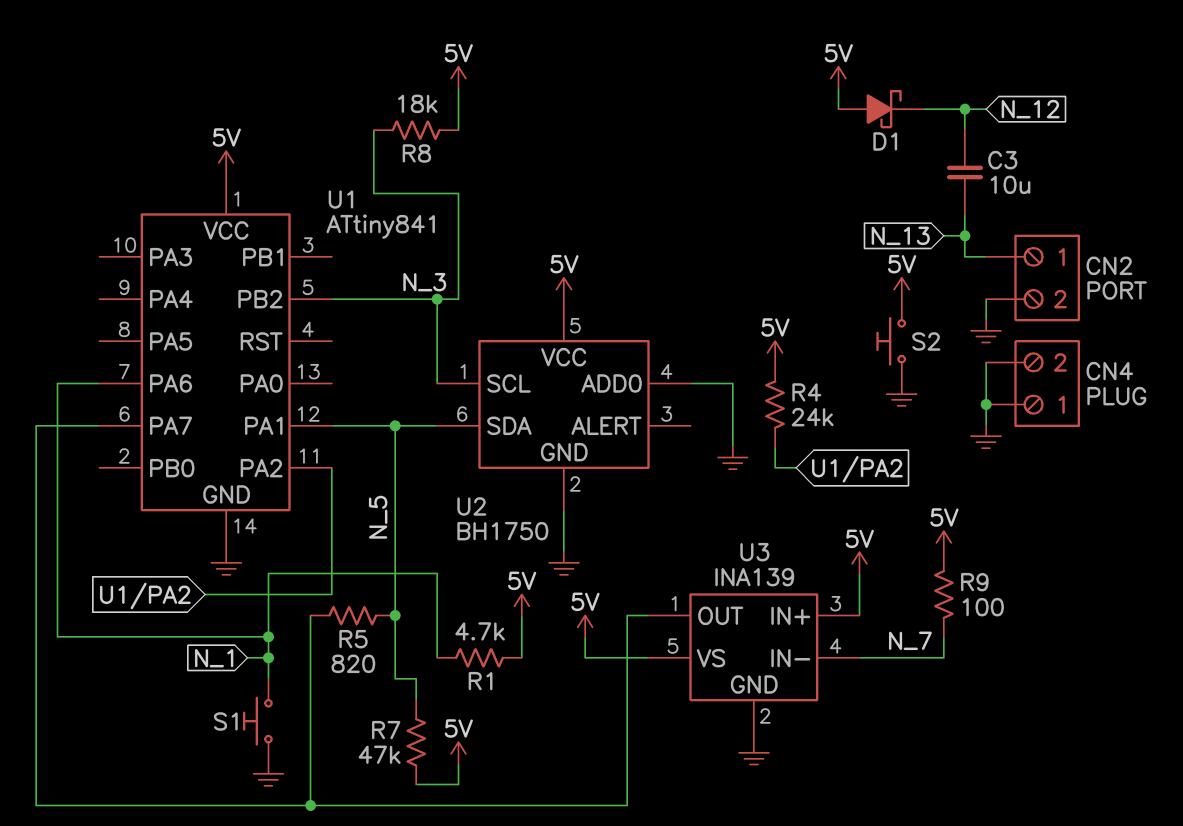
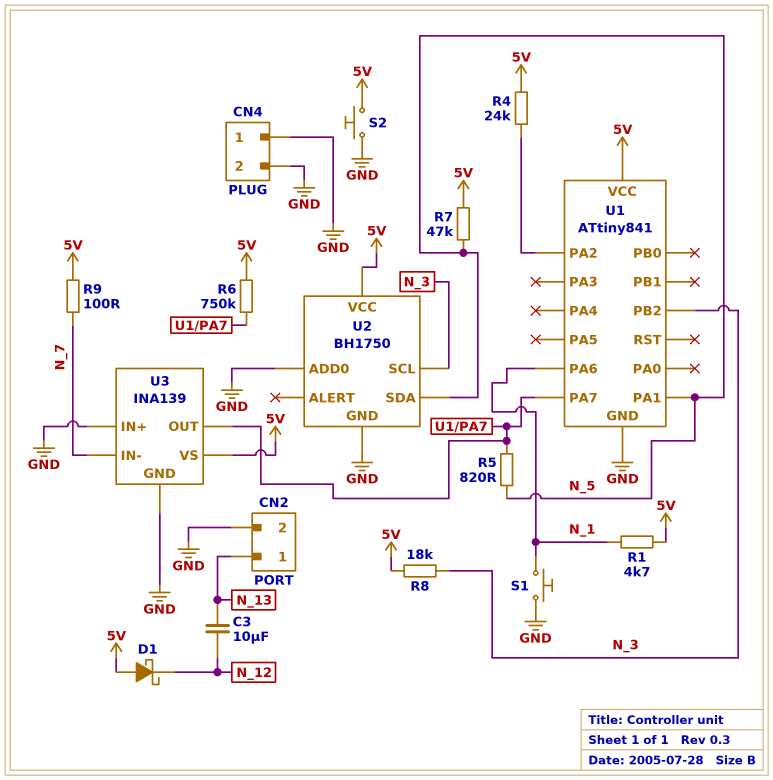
R6: none -> 750k (5V, U1/PA7)
U3 pin IN+: 5V -> GND

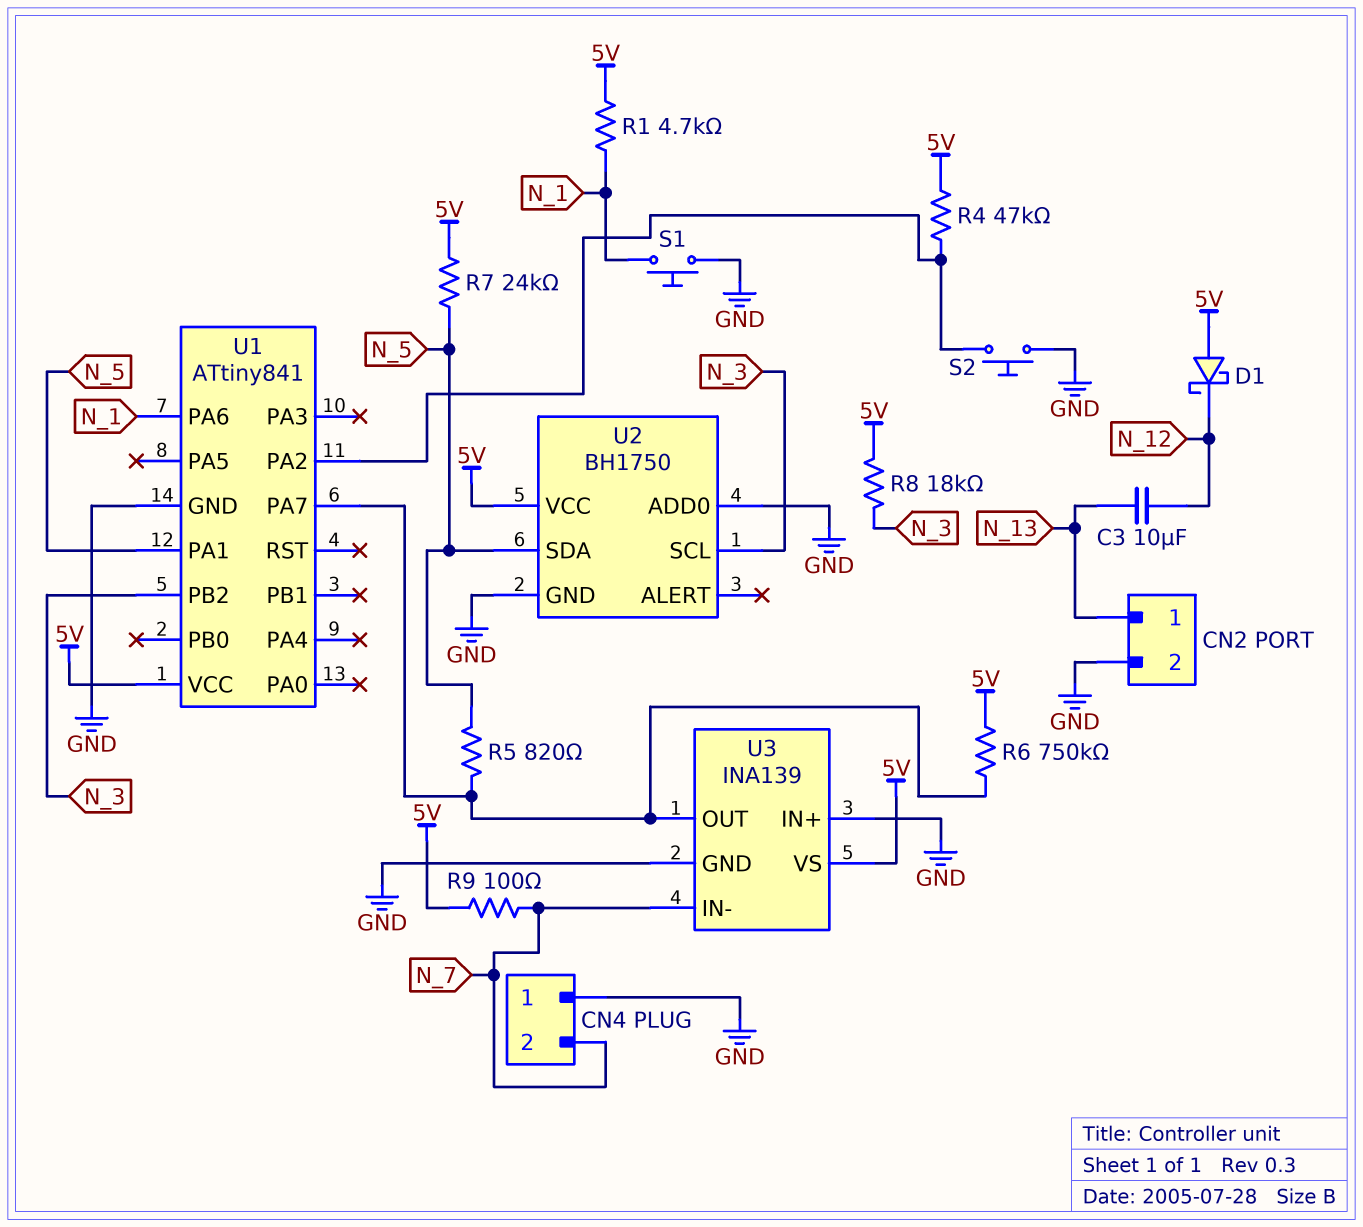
CN4 pin 2: GND -> N_7
R4: 24k (5V, U1/PA2) -> 47k (5V, U1/PA2)
R7: 47k (5V, N_5) -> 24k (5V, N_5)
S2: button (5V, GND) -> button (GND, U1/PA2)

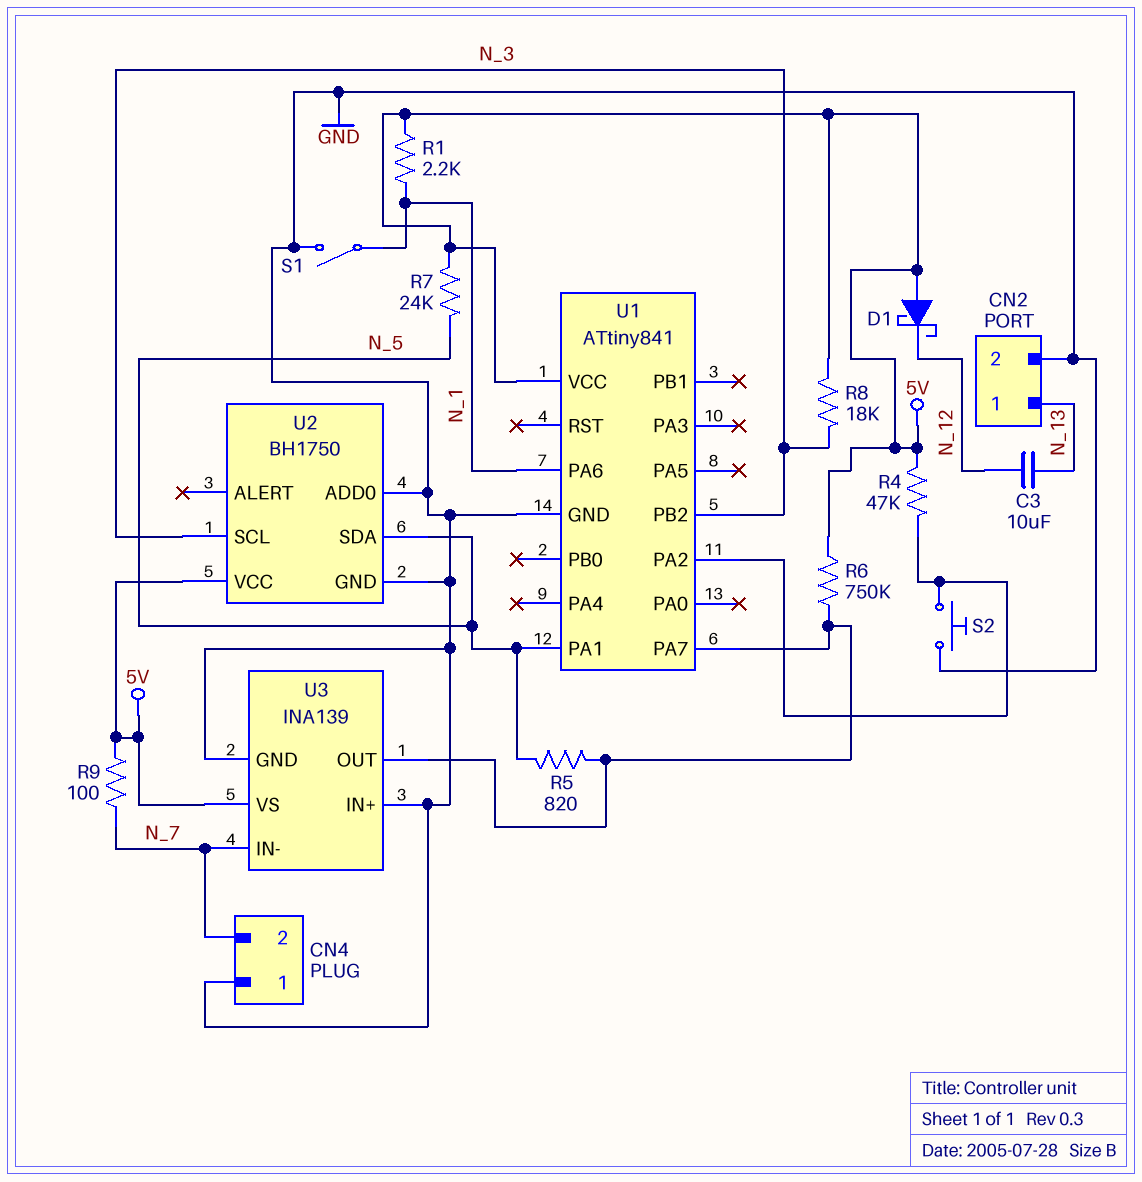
R1: 4.7k (5V, N_1) -> 2.2k (5V, N_1)
S1: button (GND, N_1) -> switch (GND, N_1)

